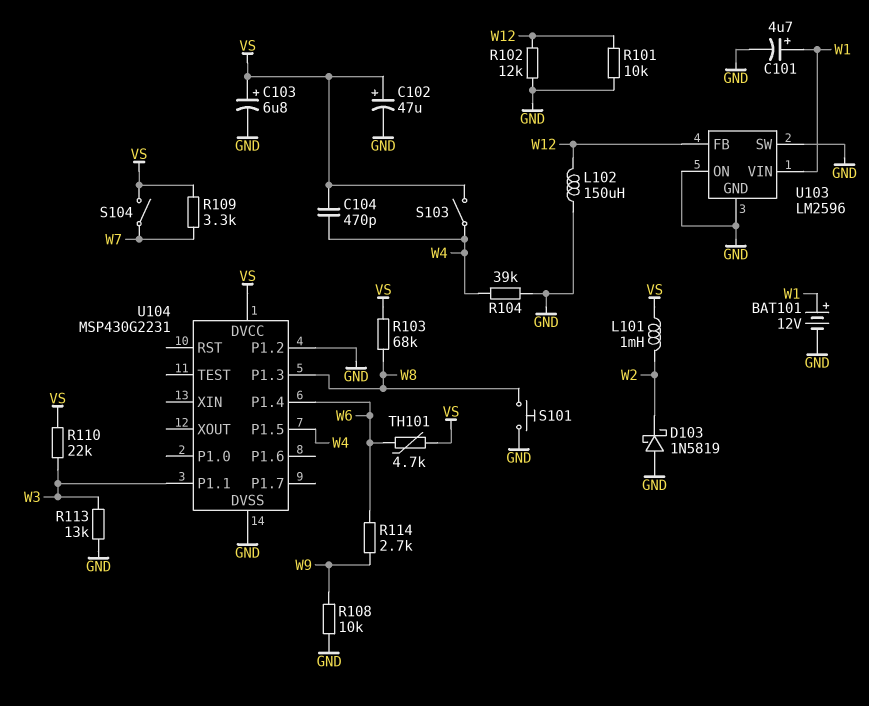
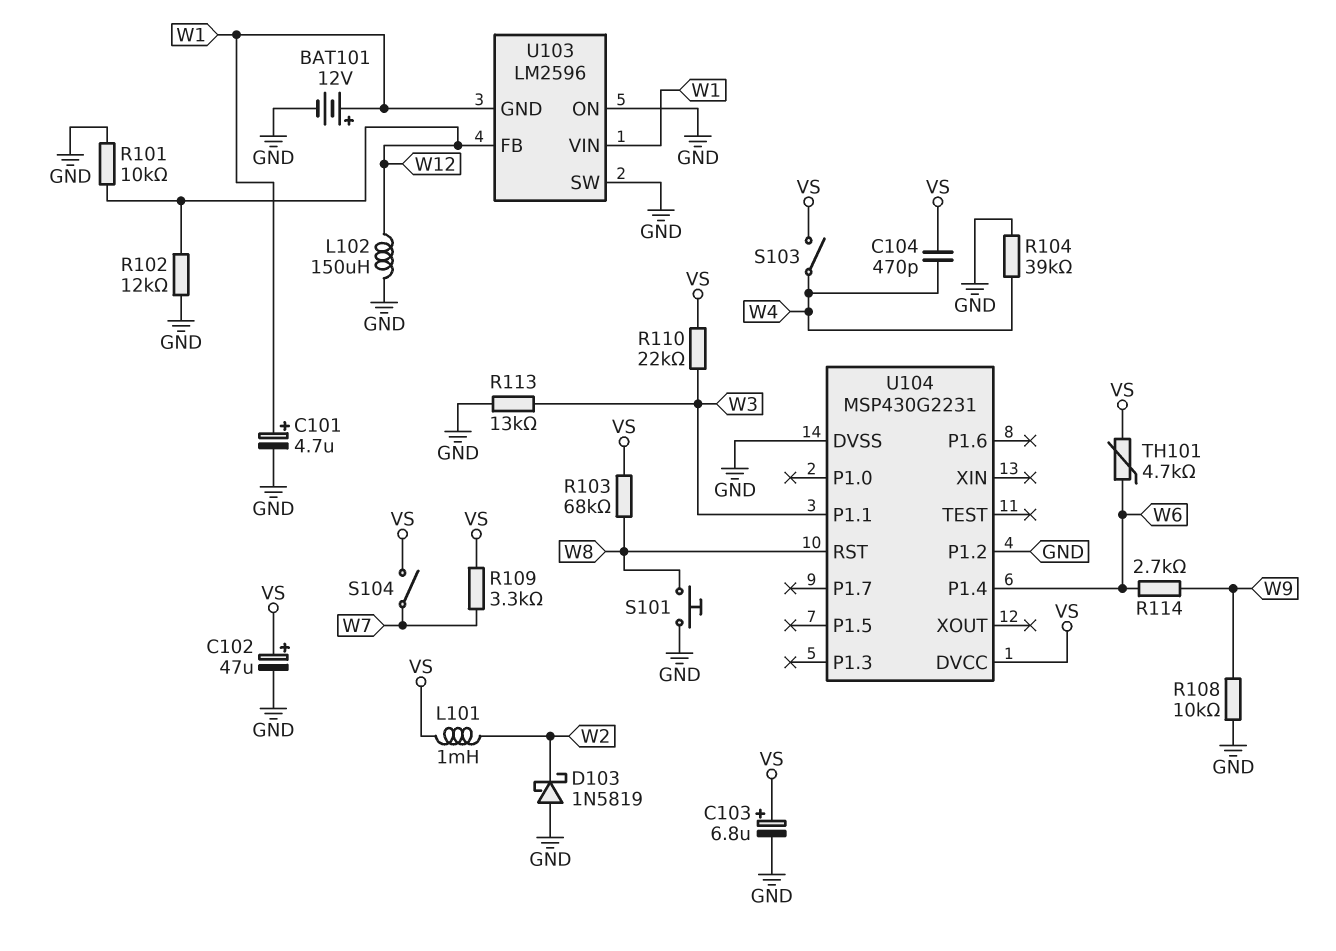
U103 pin GND: GND -> W1
U104 pin P1.3: W8 -> none
U104 pin P1.5: W4 -> none
U104 pin RST: none -> W8

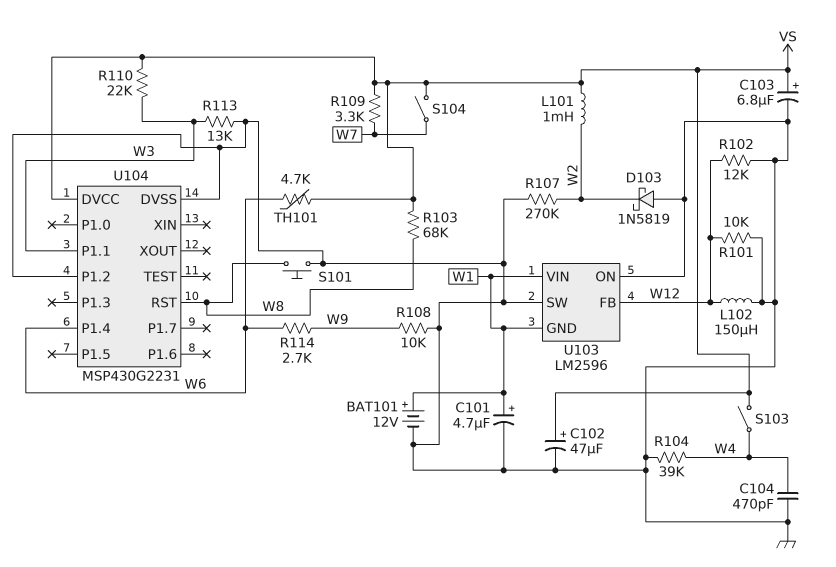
C104: 470pF (VS, W4) -> 470pF (GND, W4)
R107: none -> 270k (GND, W2)

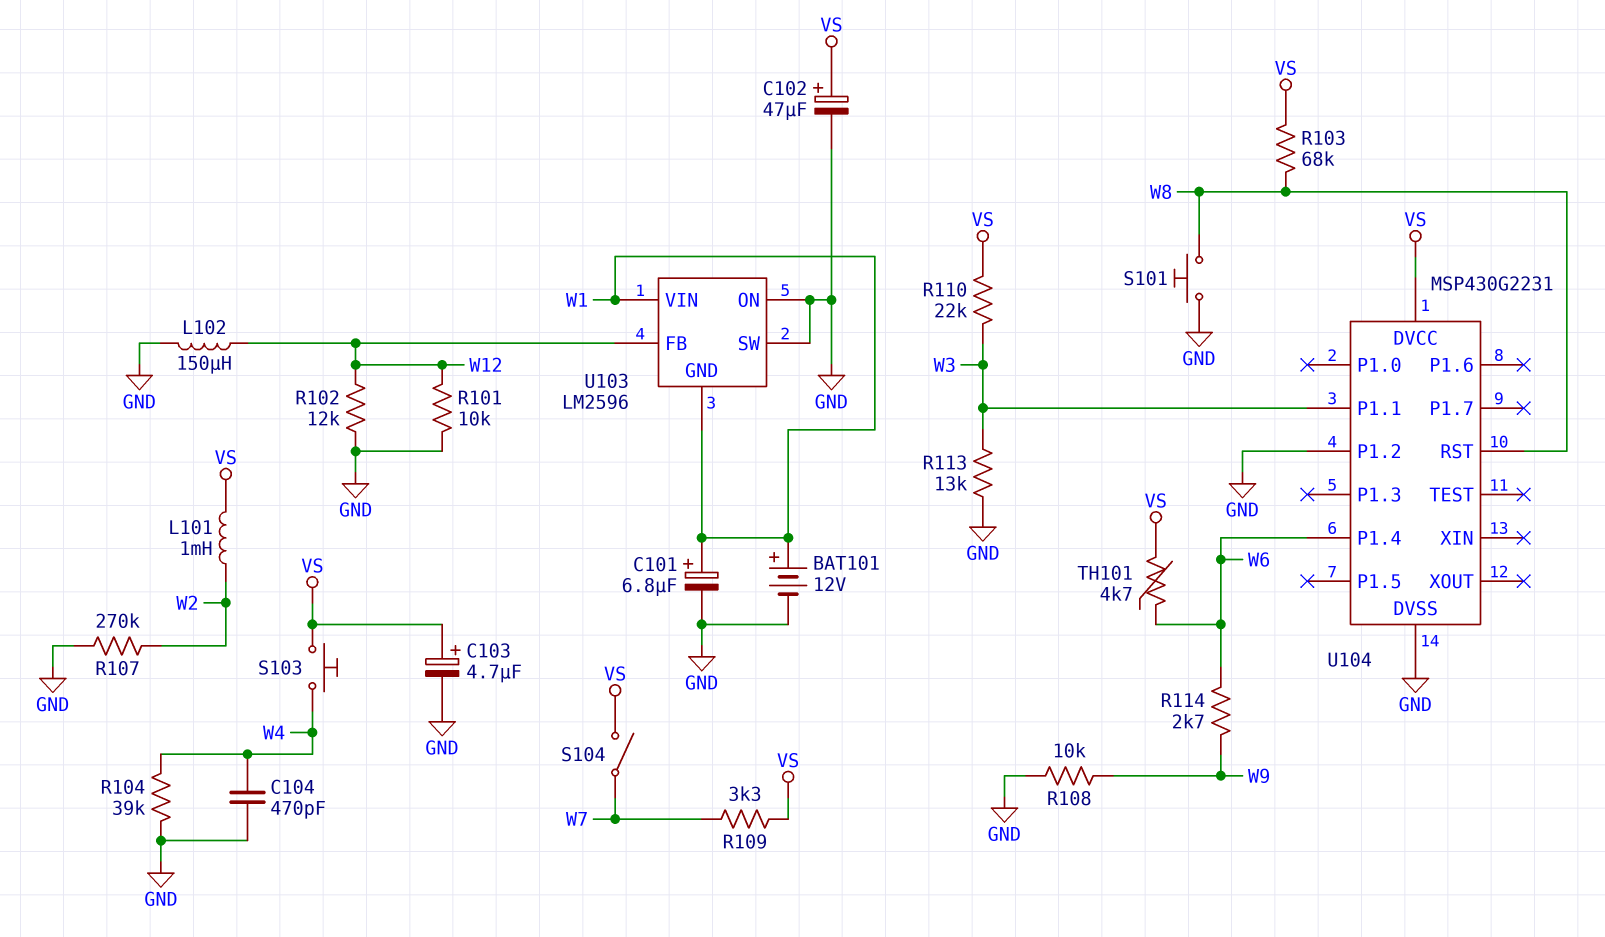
C101: 4.7uF (plus W1, minus GND) -> 6.8uF (plus W1, minus GND)
C103: 6.8uF (plus VS, minus GND) -> 4.7uF (plus VS, minus GND)
D103: schottky 1N5819 (A GND, K W2) -> none
S103: switch (VS, W4) -> button (VS, W4)

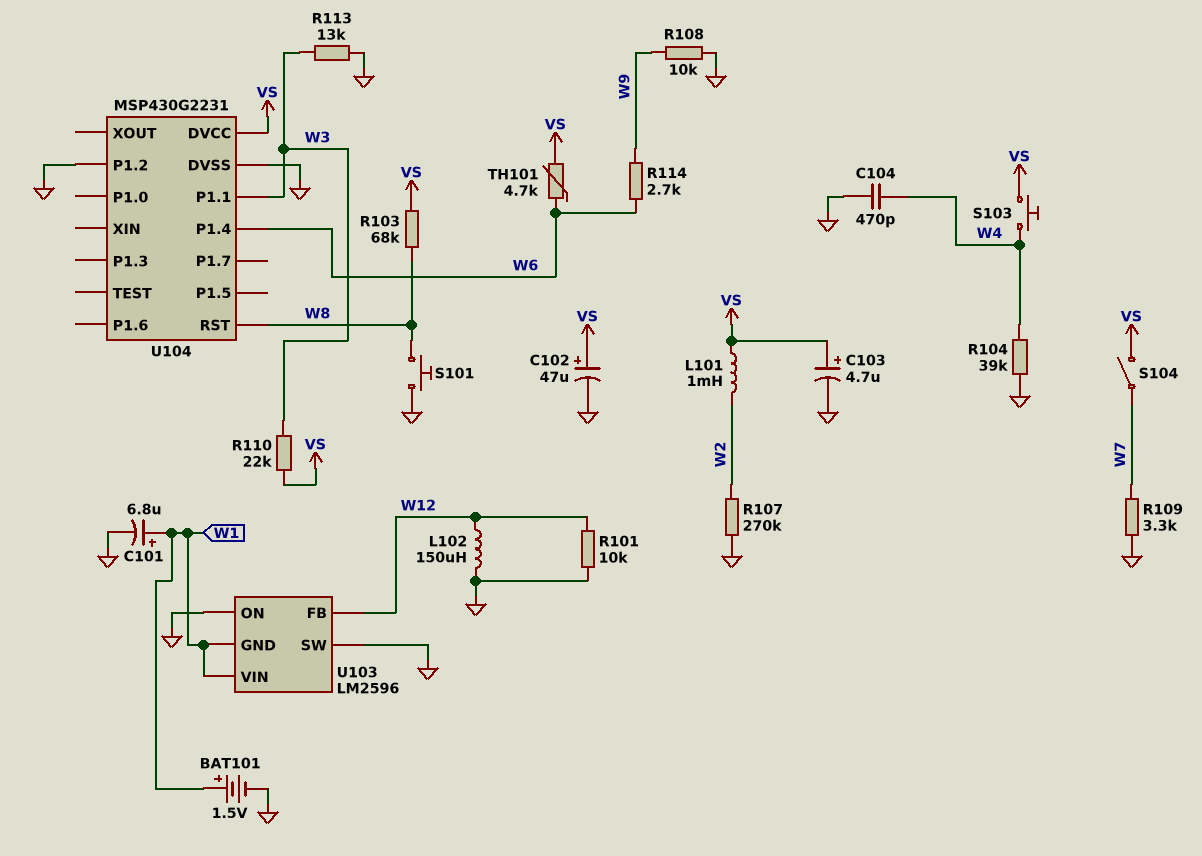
BAT101: 12V (plus W1, minus GND) -> 1.5V (plus W1, minus GND)
R102: 12k (GND, W12) -> none
R109: 3.3k (VS, W7) -> 3.3k (GND, W7)

